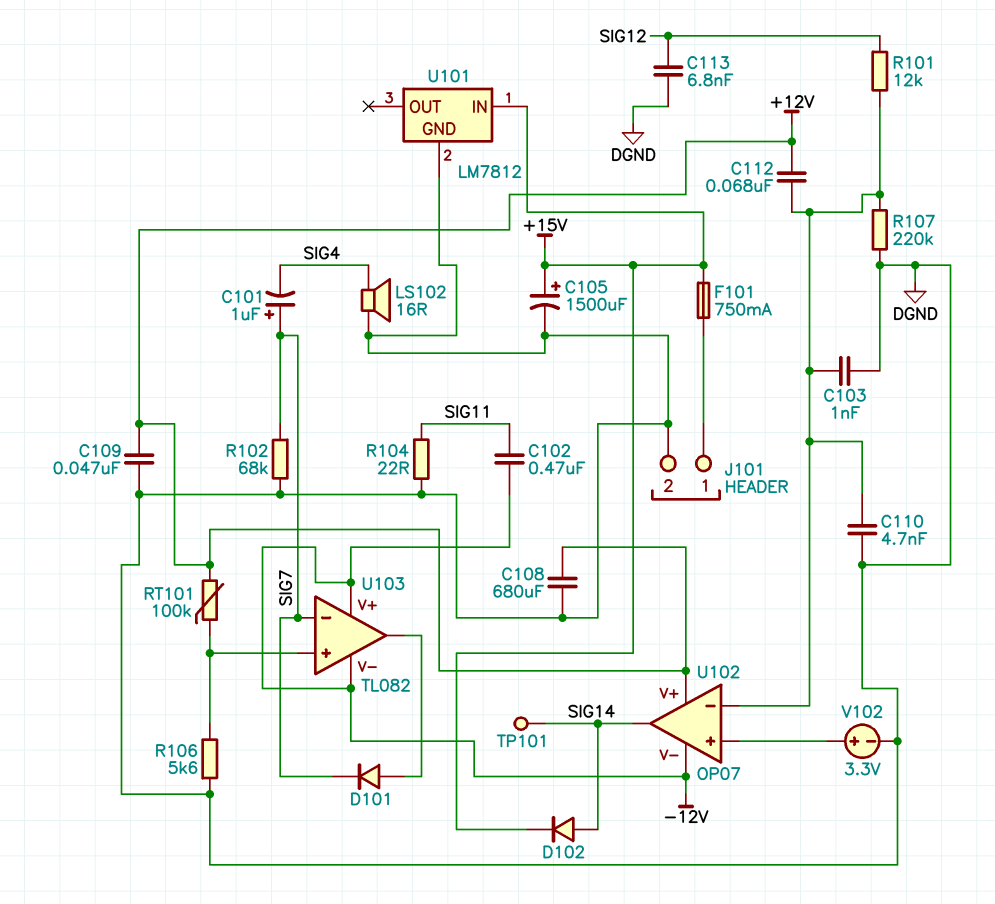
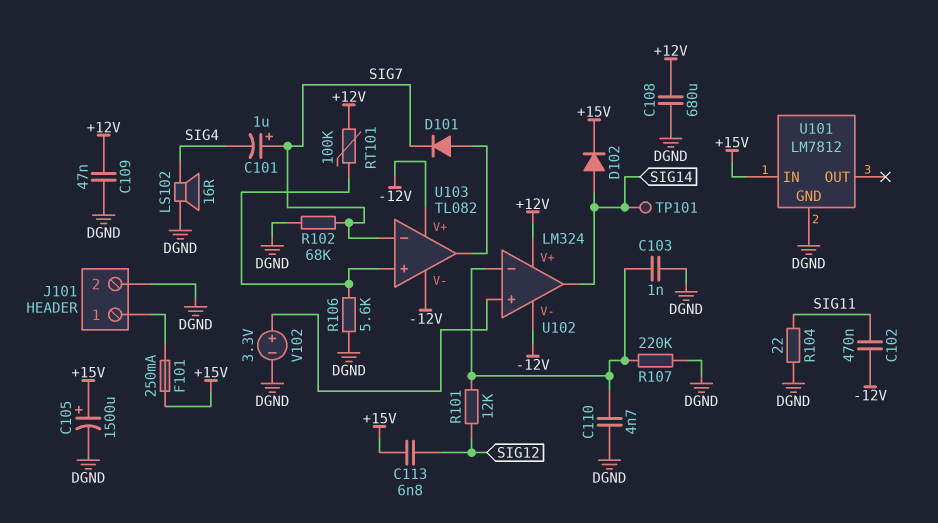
C112: 68nF (+12V, U102/in-) -> none
C113: 6.8nF (DGND, SIG12) -> 6.8nF (+15V, SIG12)
F101: 750mA (+15V, J101/1) -> 250mA (+15V, J101/1)
U102: OP07 -> LM324

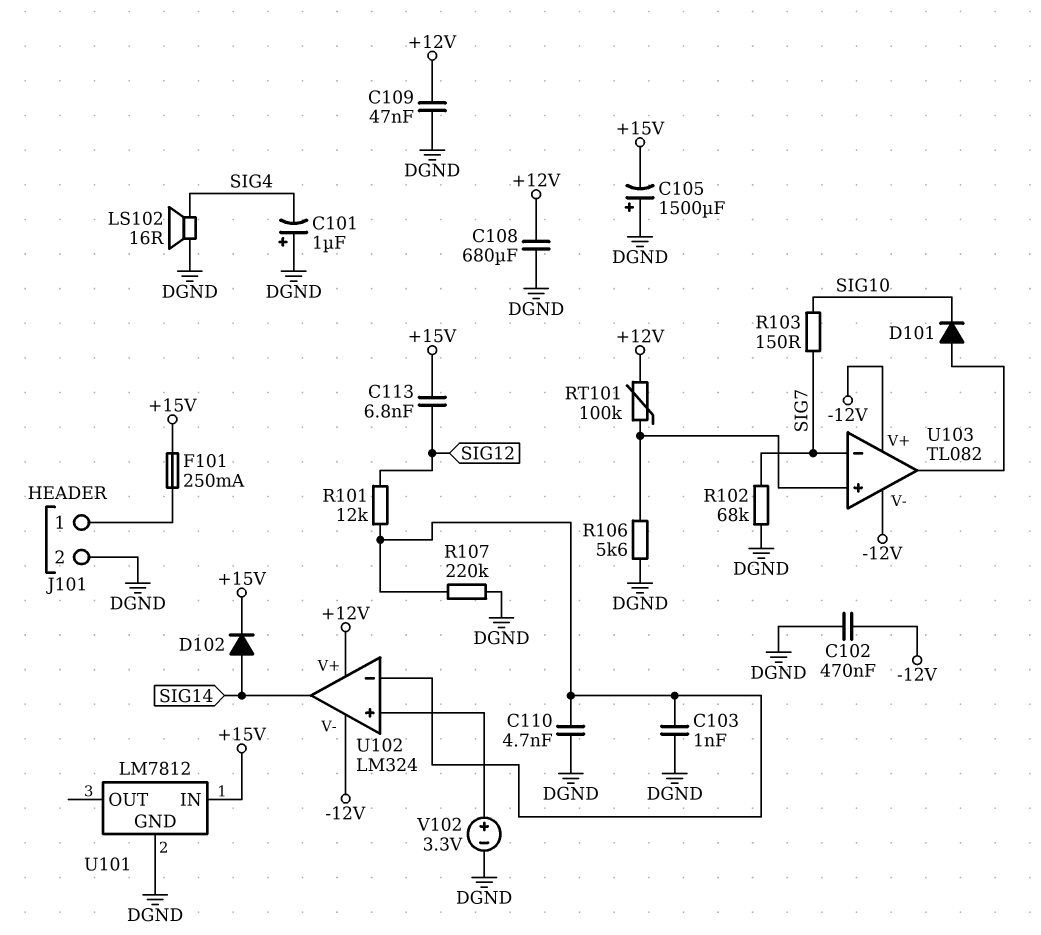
C101: 1uF (plus SIG7, minus SIG4) -> 1uF (plus DGND, minus SIG4)
C102: 470nF (-12V, SIG11) -> 470nF (-12V, DGND)
C105: 1500uF (plus +15V, minus DGND) -> 1500uF (plus DGND, minus +15V)
D101: diode (A U103/out, K SIG7) -> diode (A U103/out, K SIG10)
R103: none -> 150 (SIG7, SIG10)
R104: 22 (DGND, SIG11) -> none
TP101: test point (SIG14) -> none

